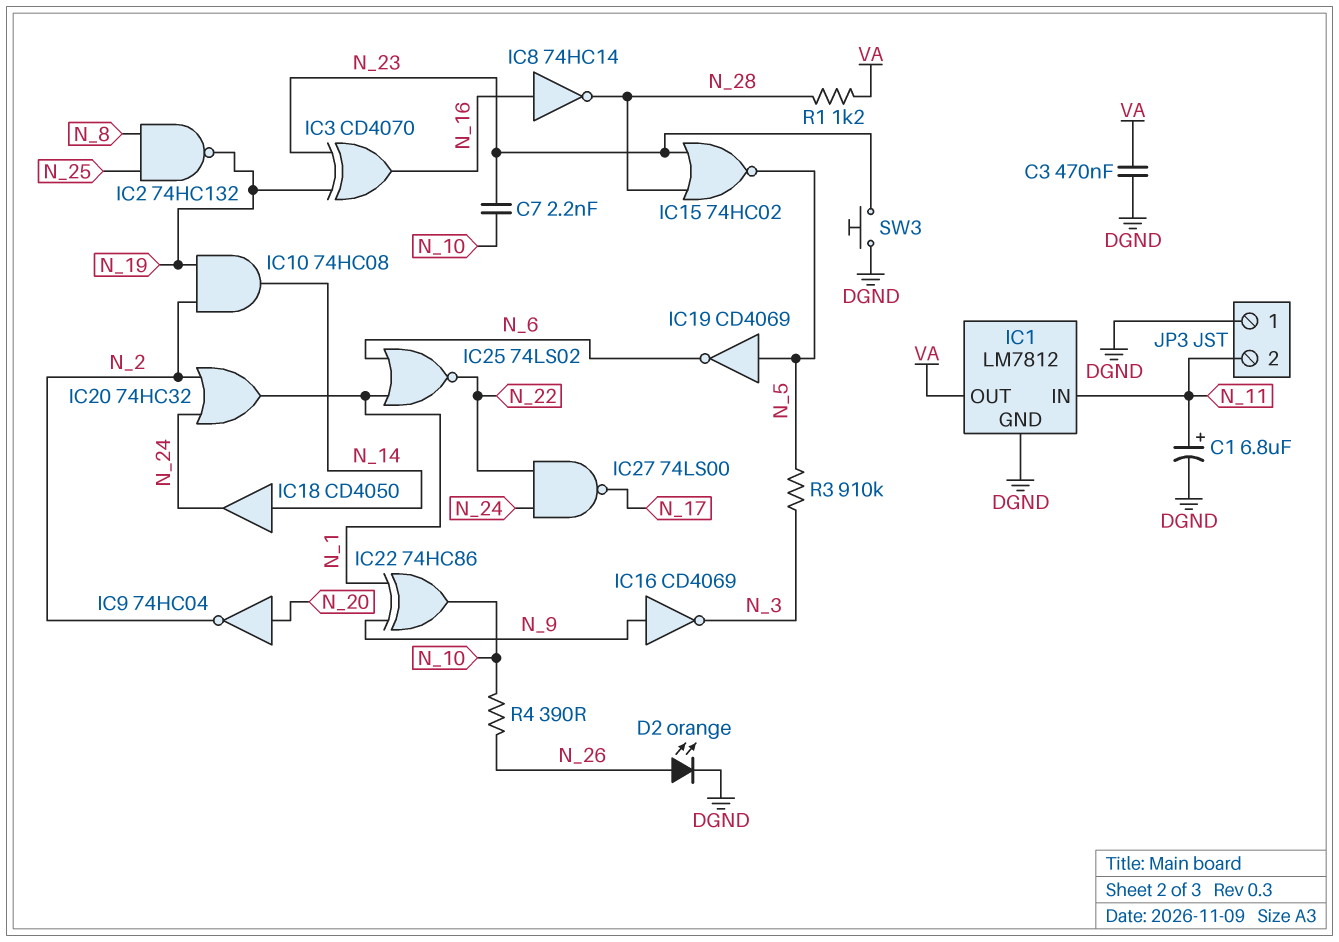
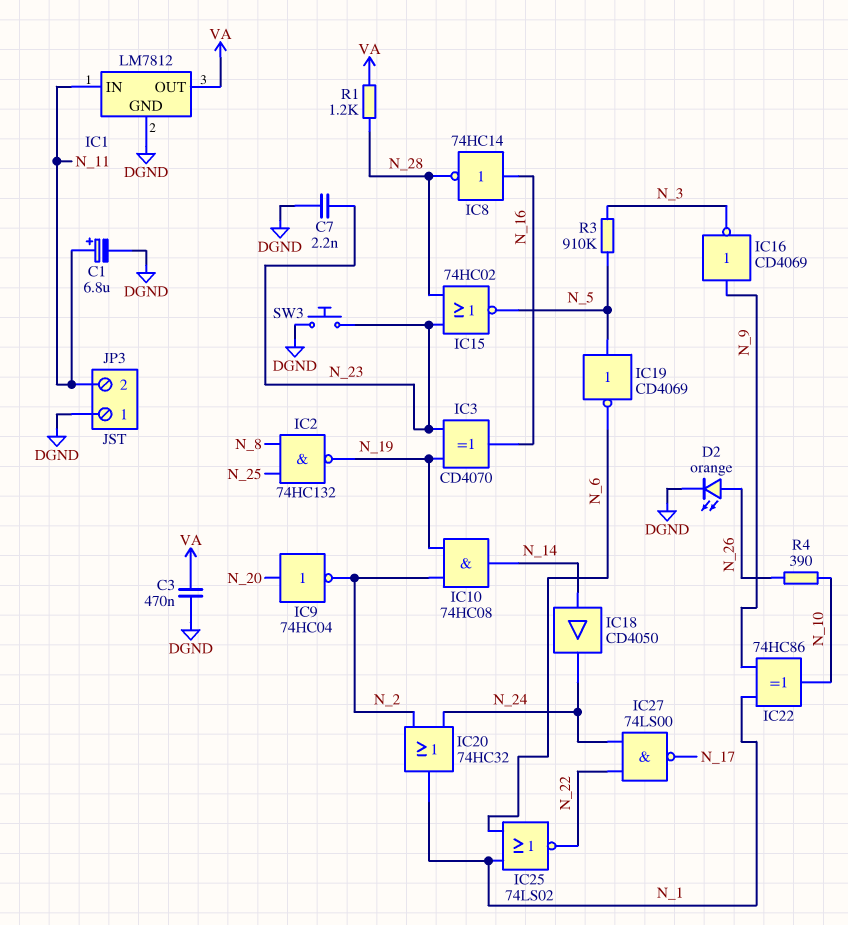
C7: 2.2nF (N_10, N_23) -> 2.2nF (DGND, N_23)

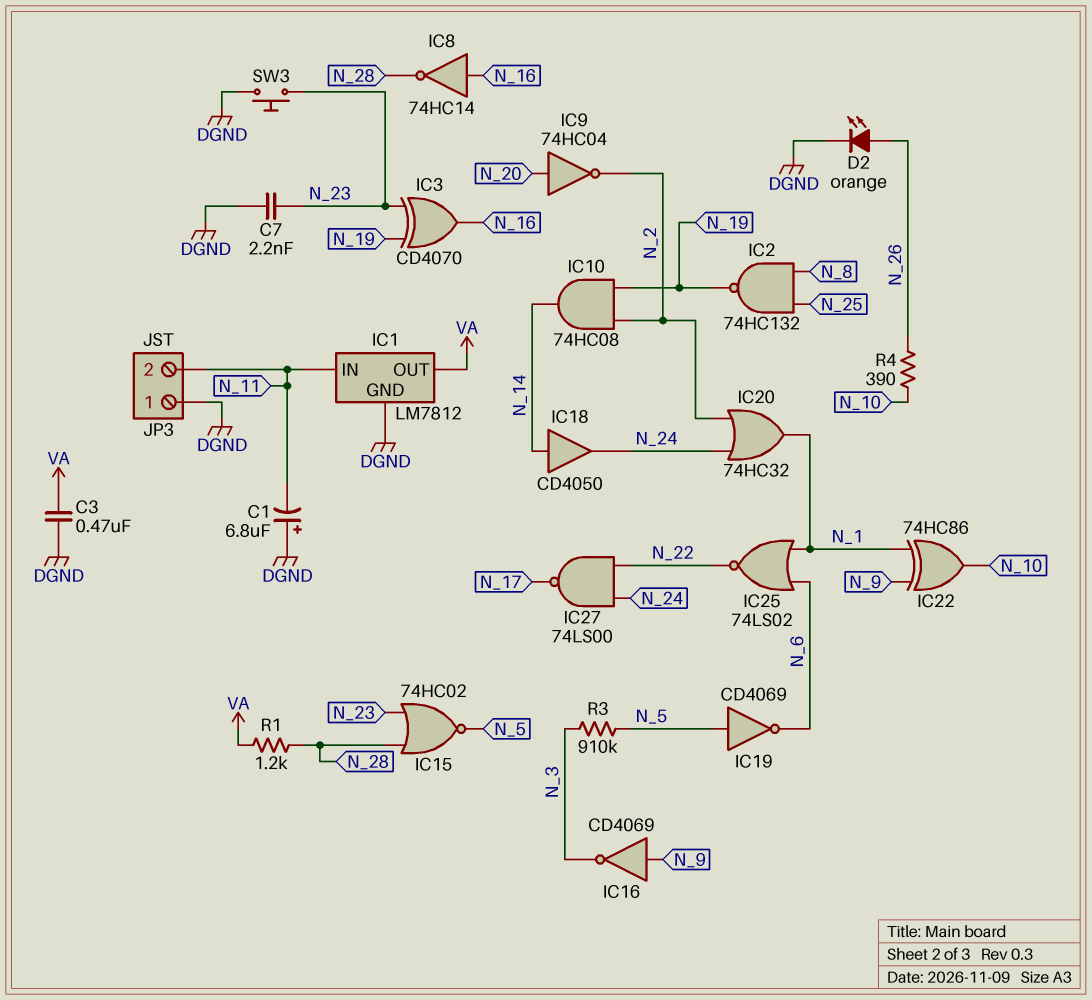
C1: 6.8uF (plus N_11, minus DGND) -> 6.8uF (plus DGND, minus N_11)

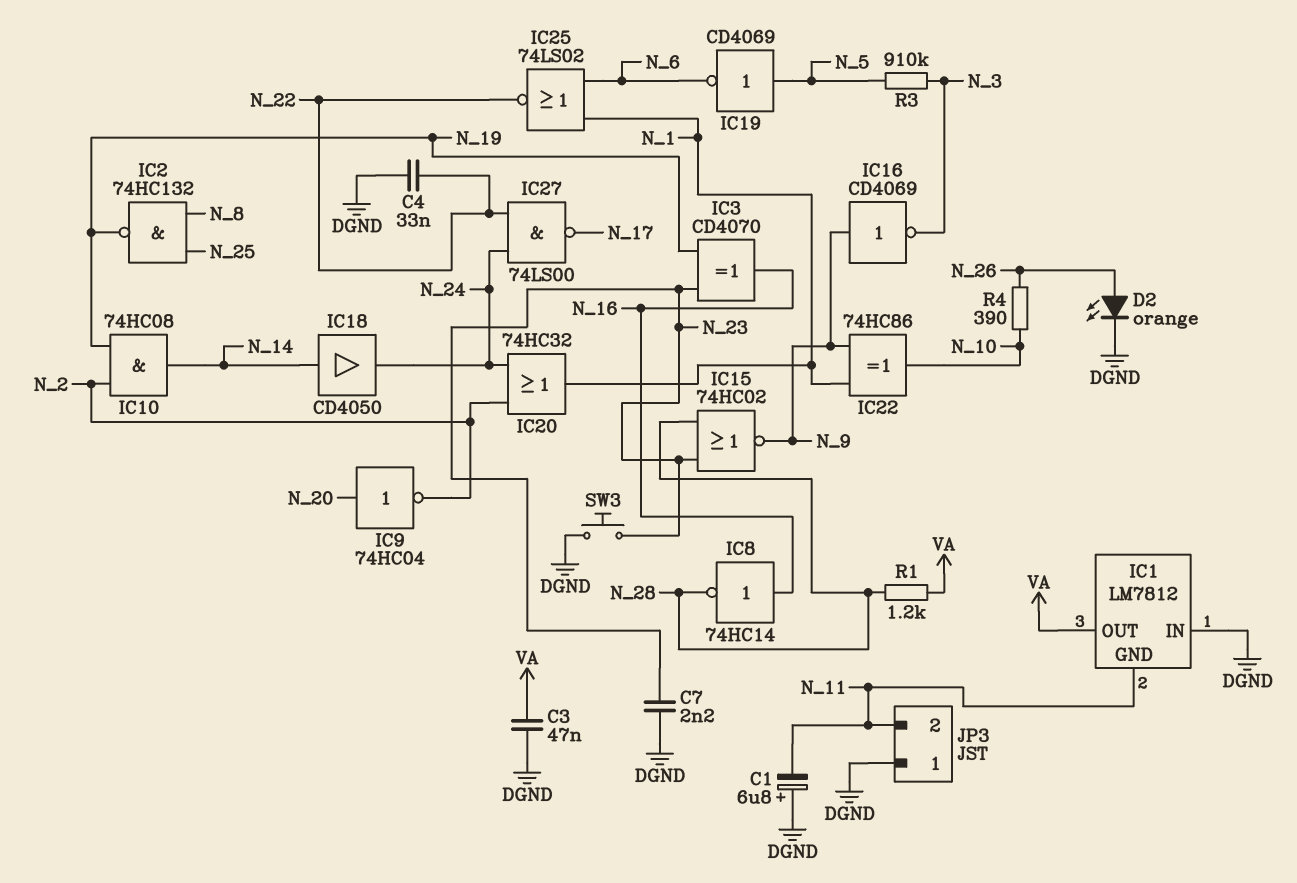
C3: 470nF (DGND, VA) -> 47nF (DGND, VA)
C4: none -> 33nF (DGND, N_22)
IC1 pin GND: DGND -> N_11
IC1 pin IN: N_11 -> DGND
IC15: NOR 74HC02 (in N_23, in N_28, out N_5) -> NOR 74HC02 (in N_23, in N_28, out N_9)

